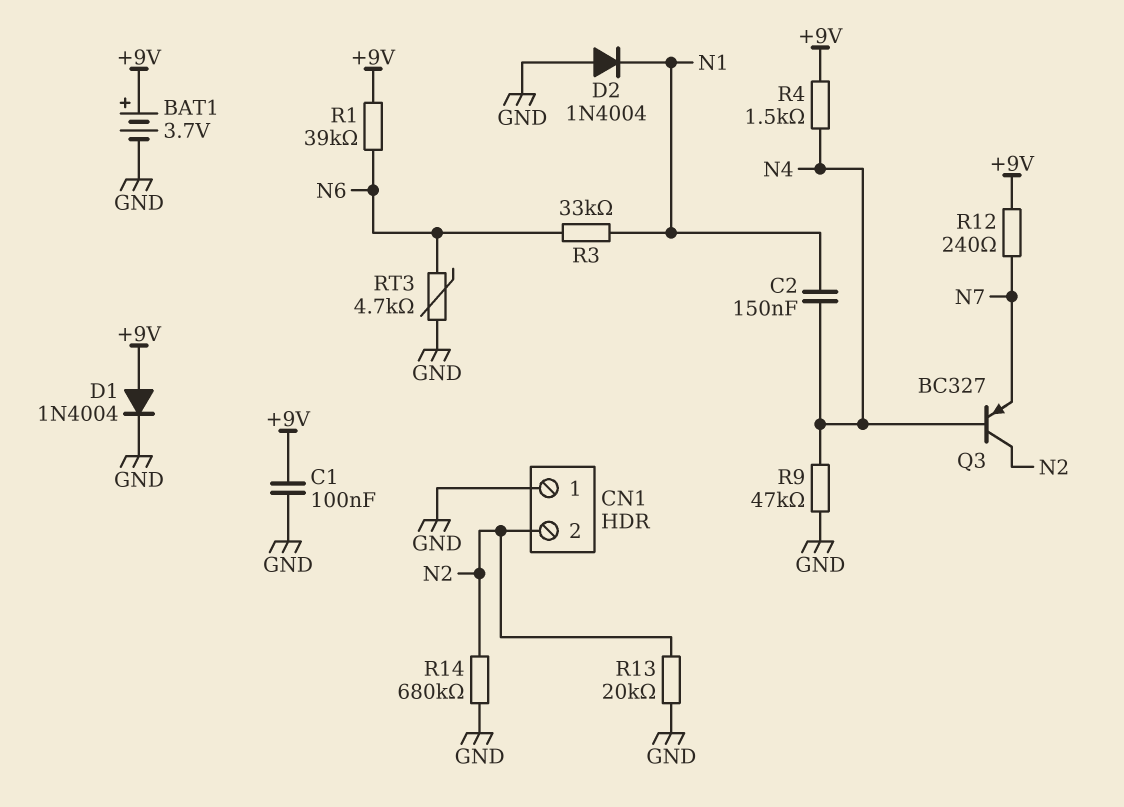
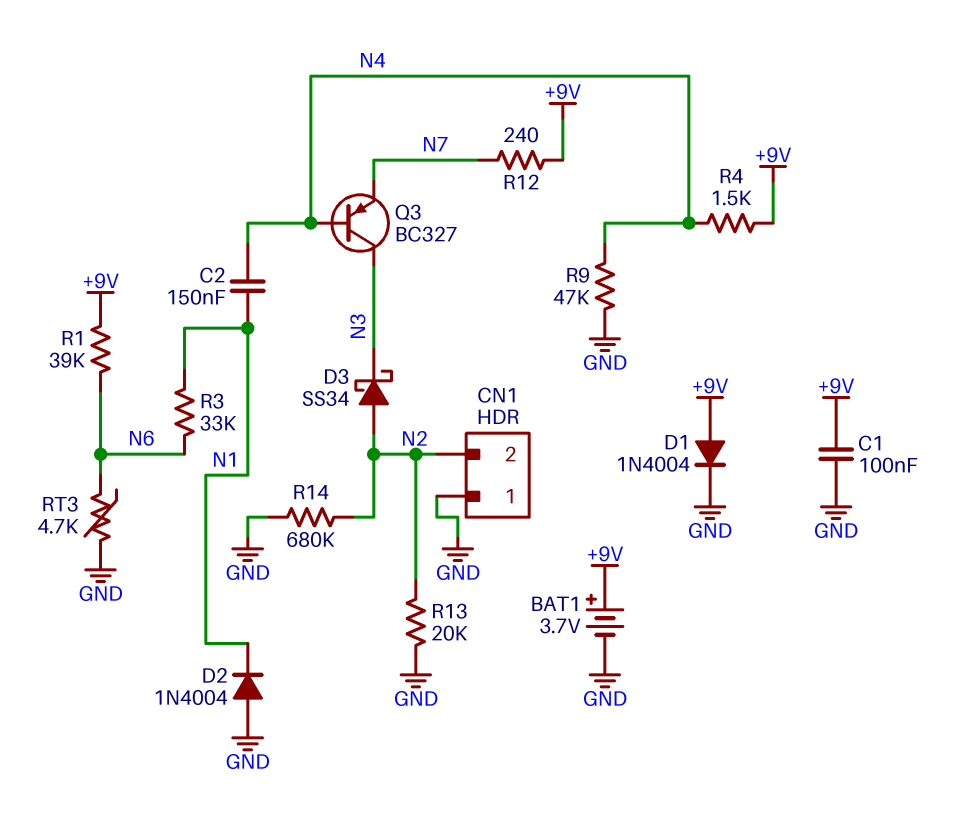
D3: none -> schottky SS34 (A N2, K N3)
Q3: PNP BC327 (B N4, C N2, E N7) -> PNP BC327 (B N4, C N3, E N7)

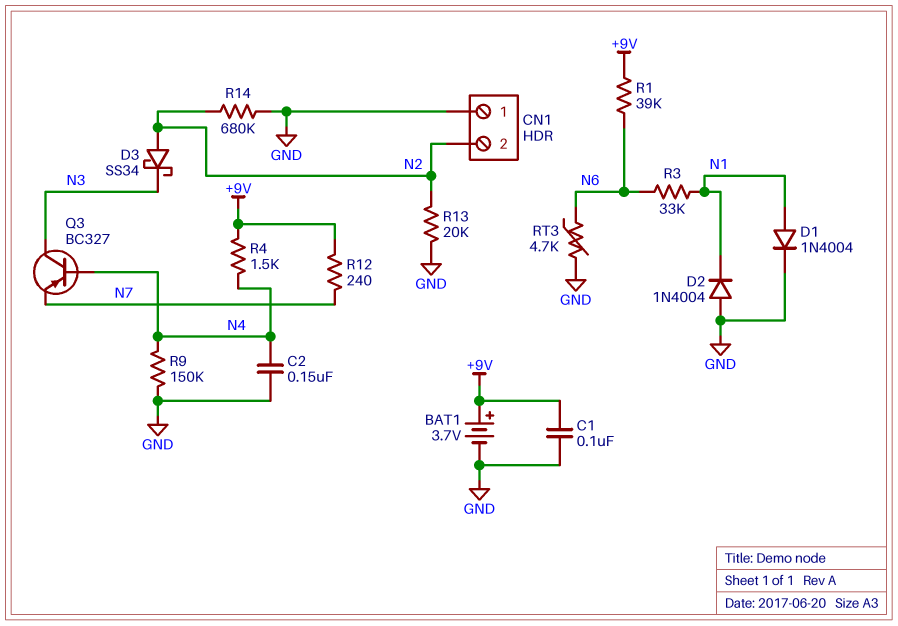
C2: 150nF (N1, N4) -> 150nF (GND, N4)
D1: diode 1N4004 (A +9V, K GND) -> diode 1N4004 (A N1, K GND)
R9: 47k (GND, N4) -> 150k (GND, N4)

